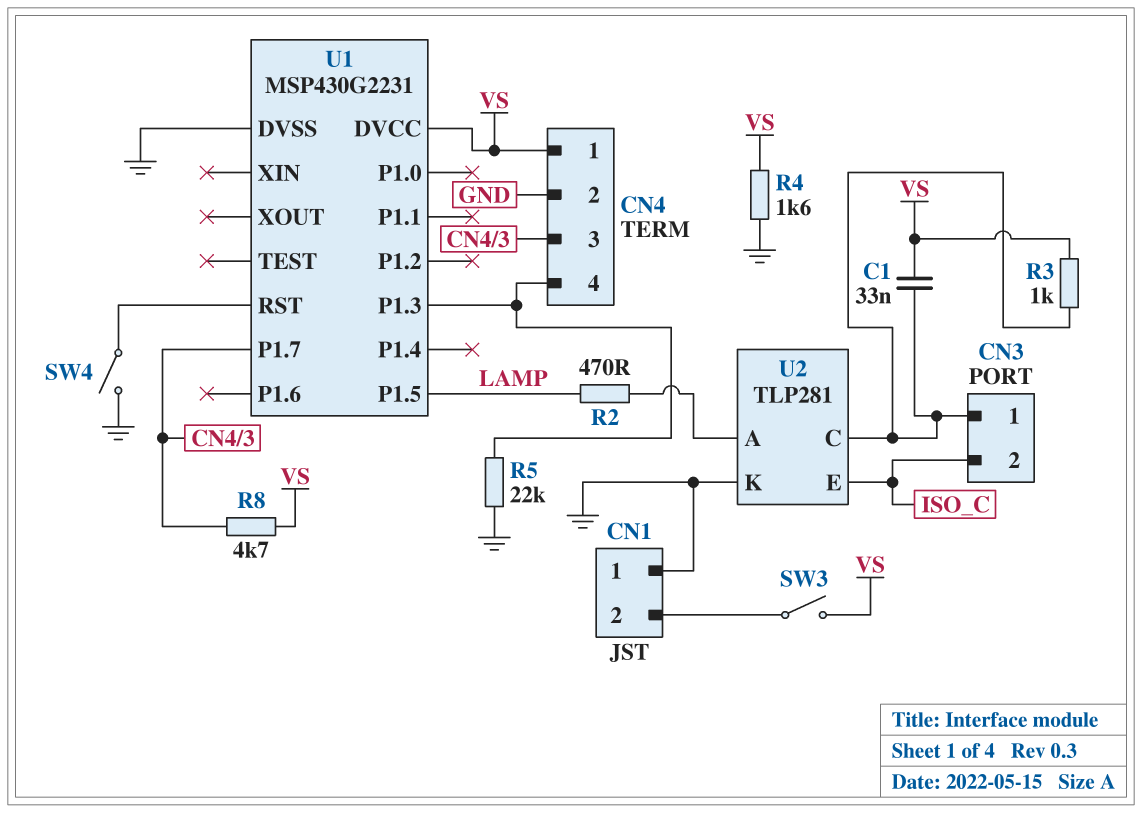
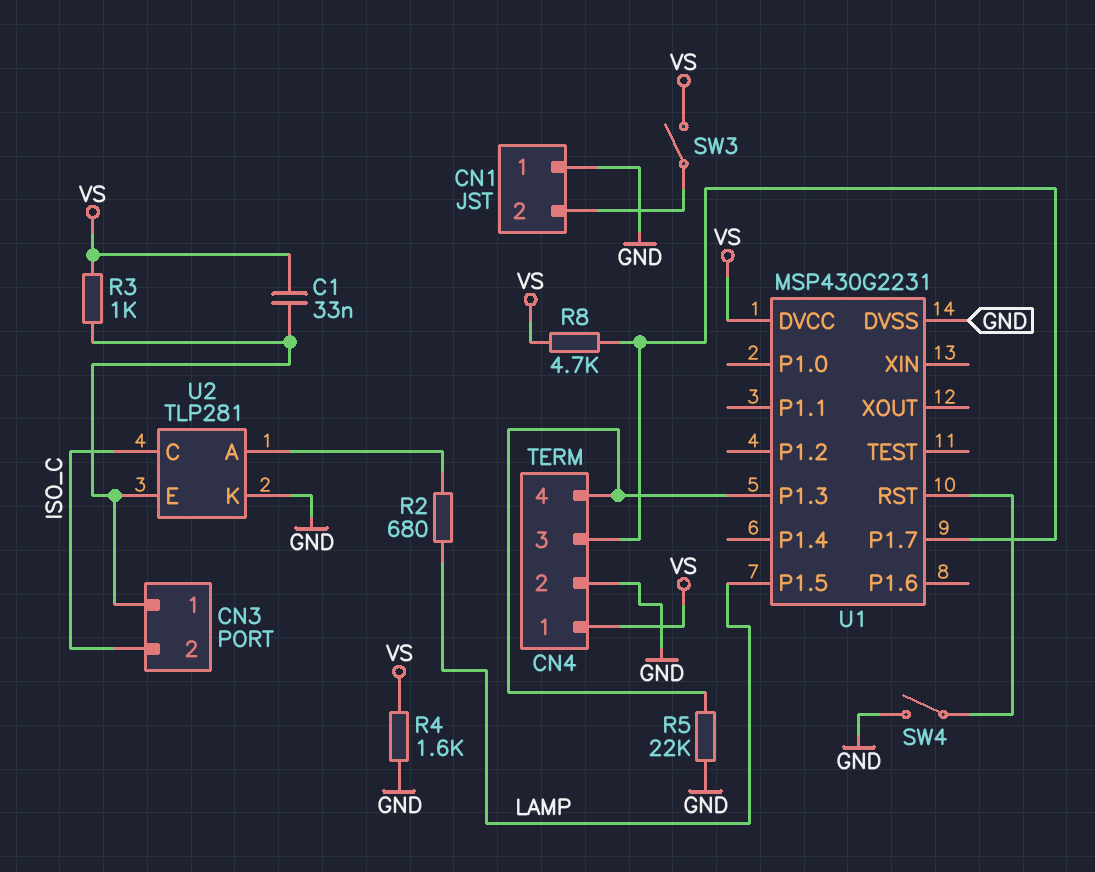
R2: 470 (LAMP, U2/A) -> 680 (LAMP, U2/A)
U2 pin C: CN3/1 -> ISO_C
U2 pin E: ISO_C -> CN3/1

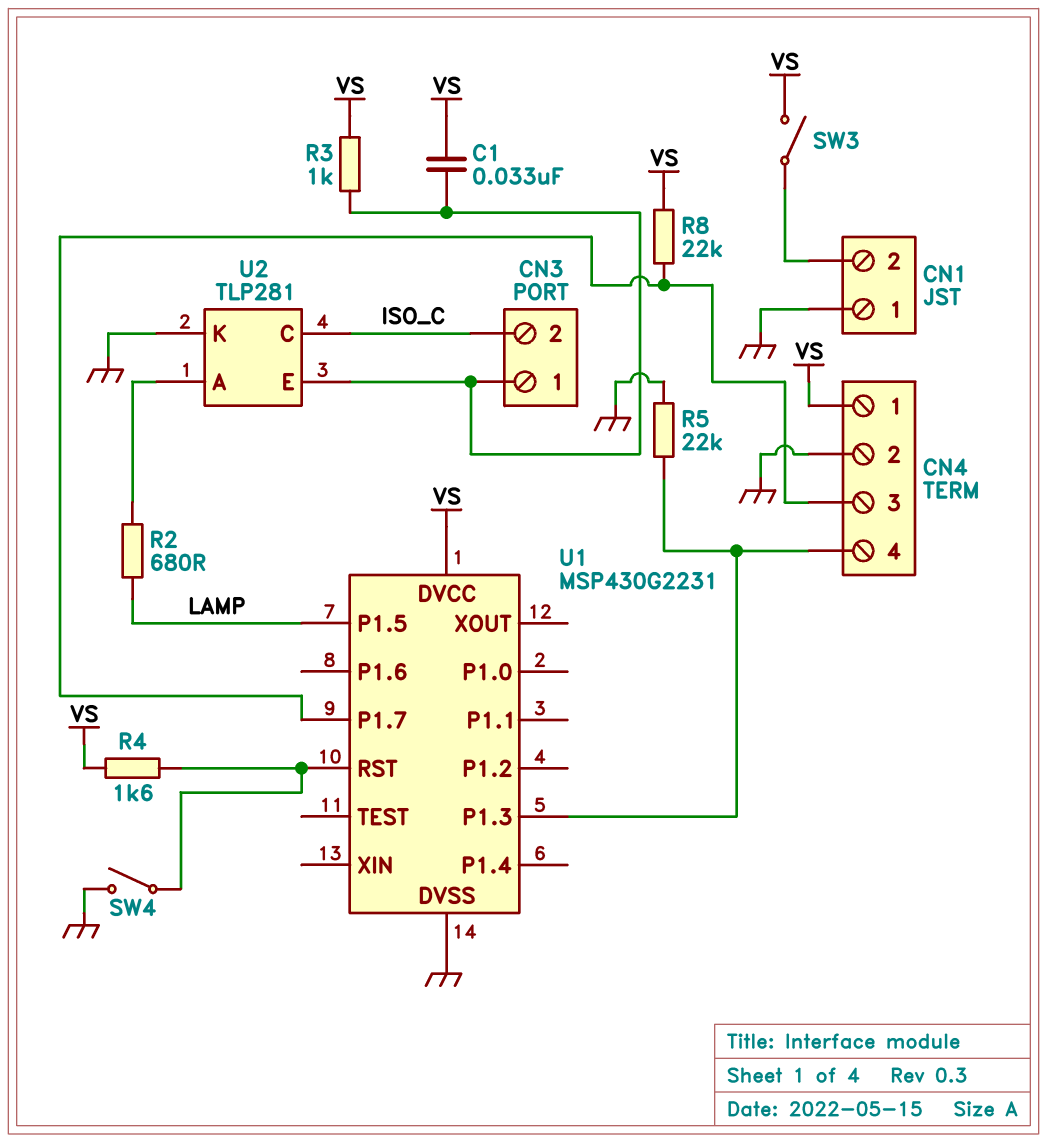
R4: 1.6k (GND, VS) -> 1.6k (U1/RST, VS)
R8: 4.7k (CN4/3, VS) -> 22k (CN4/3, VS)

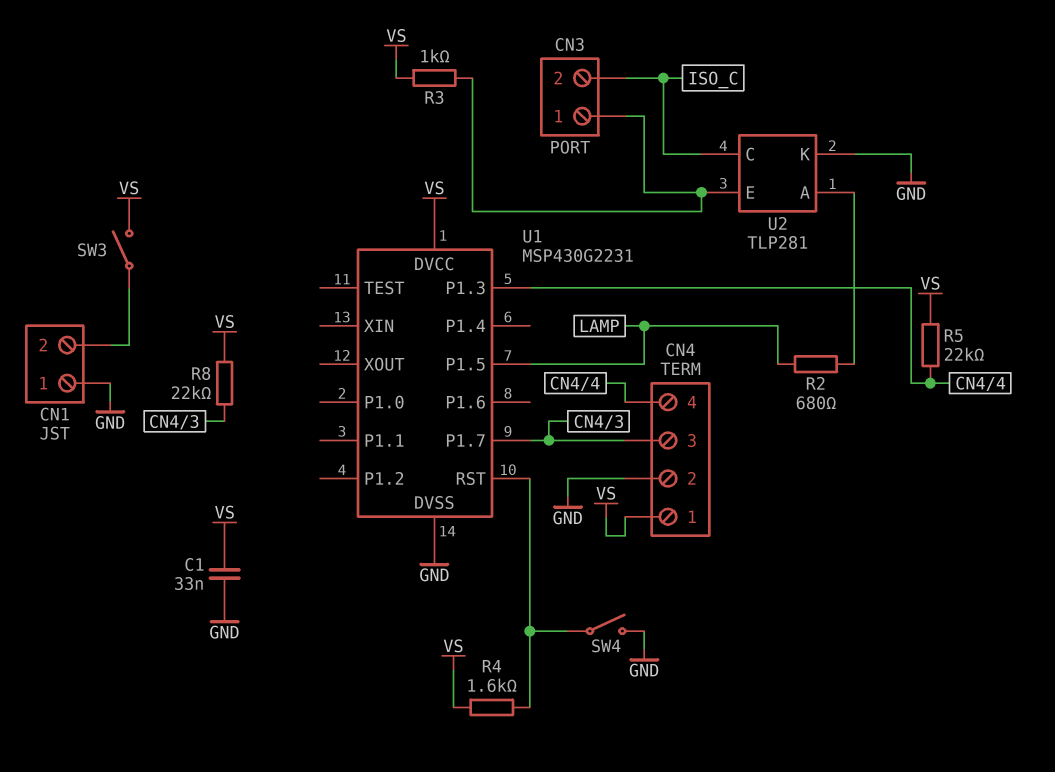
C1: 33nF (CN3/1, VS) -> 33nF (GND, VS)
R5: 22k (CN4/4, GND) -> 22k (CN4/4, VS)

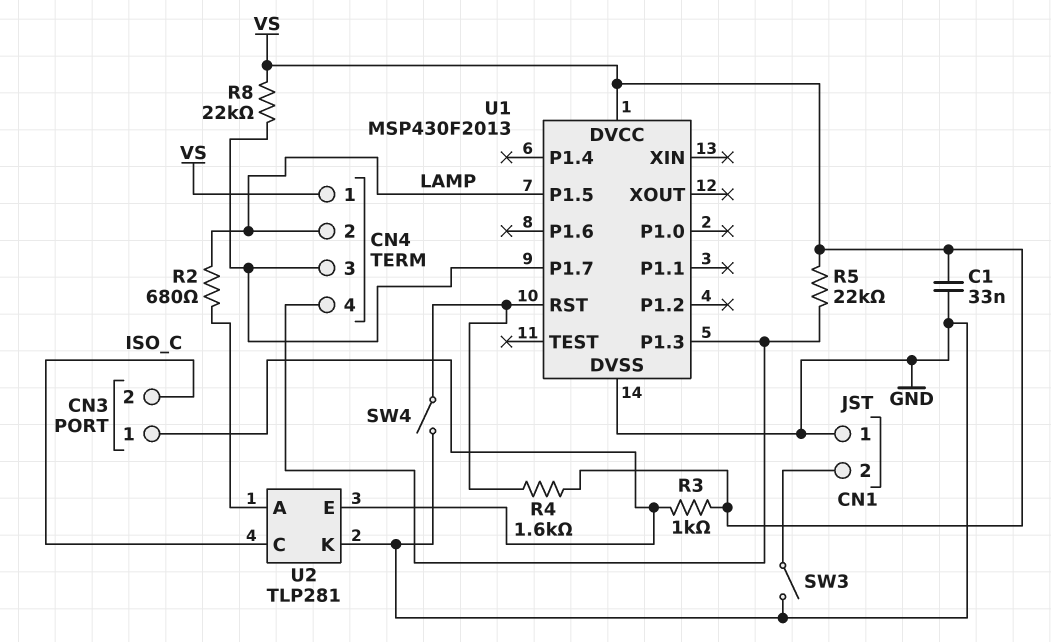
CN4 pin 2: GND -> LAMP
SW3: switch (CN1/2, VS) -> switch (CN1/2, GND)
U1: MSP430G2231 -> MSP430F2013

